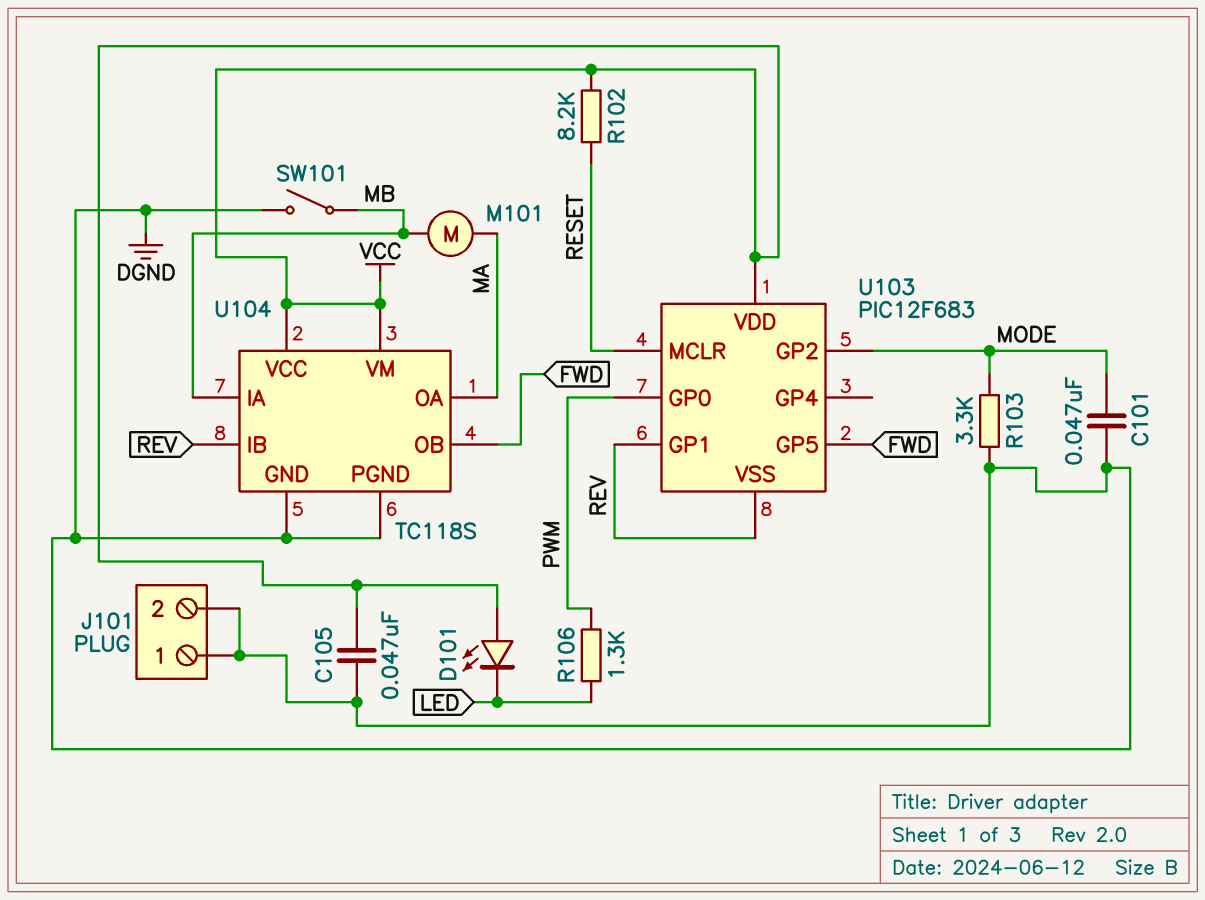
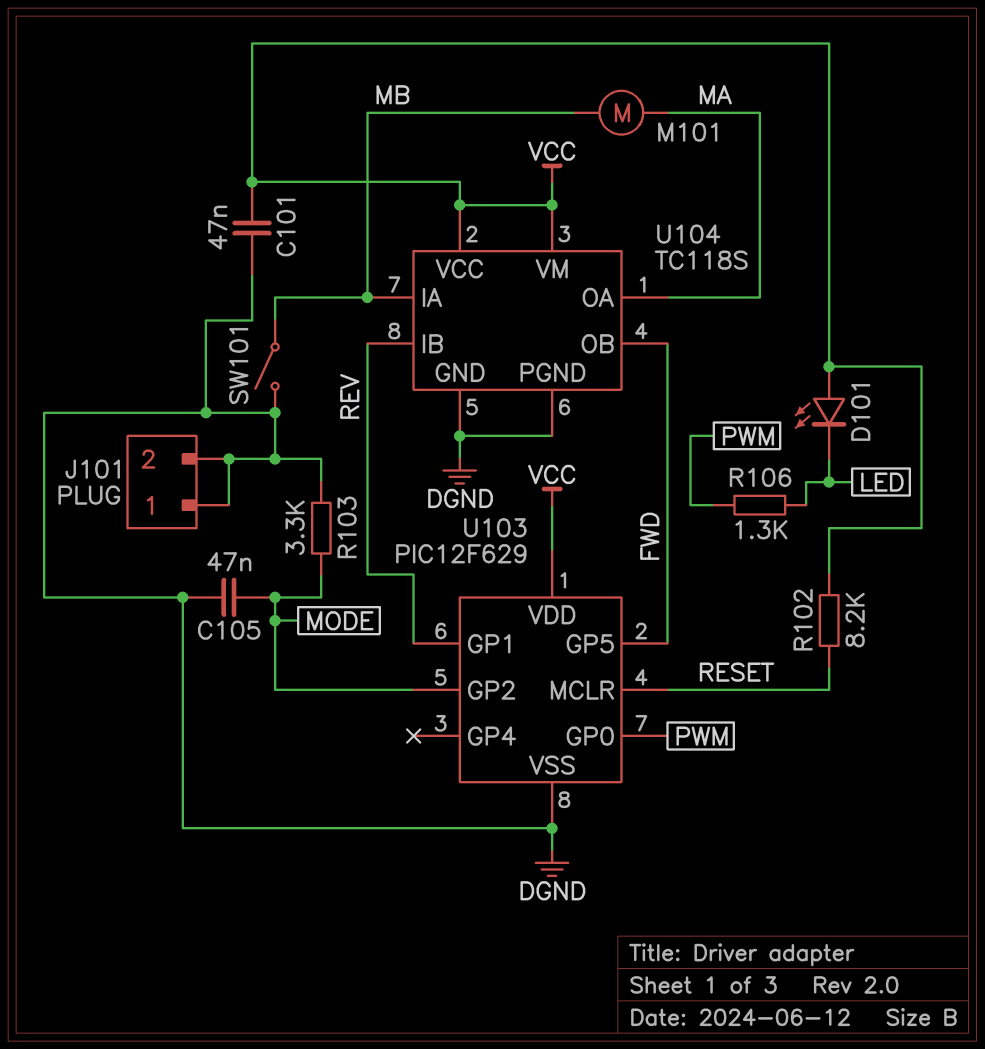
C101: 47nF (DGND, MODE) -> 47nF (DGND, VCC)
C105: 47nF (DGND, VCC) -> 47nF (DGND, MODE)
U103: PIC12F683 -> PIC12F629
U103 pin VSS: REV -> DGND

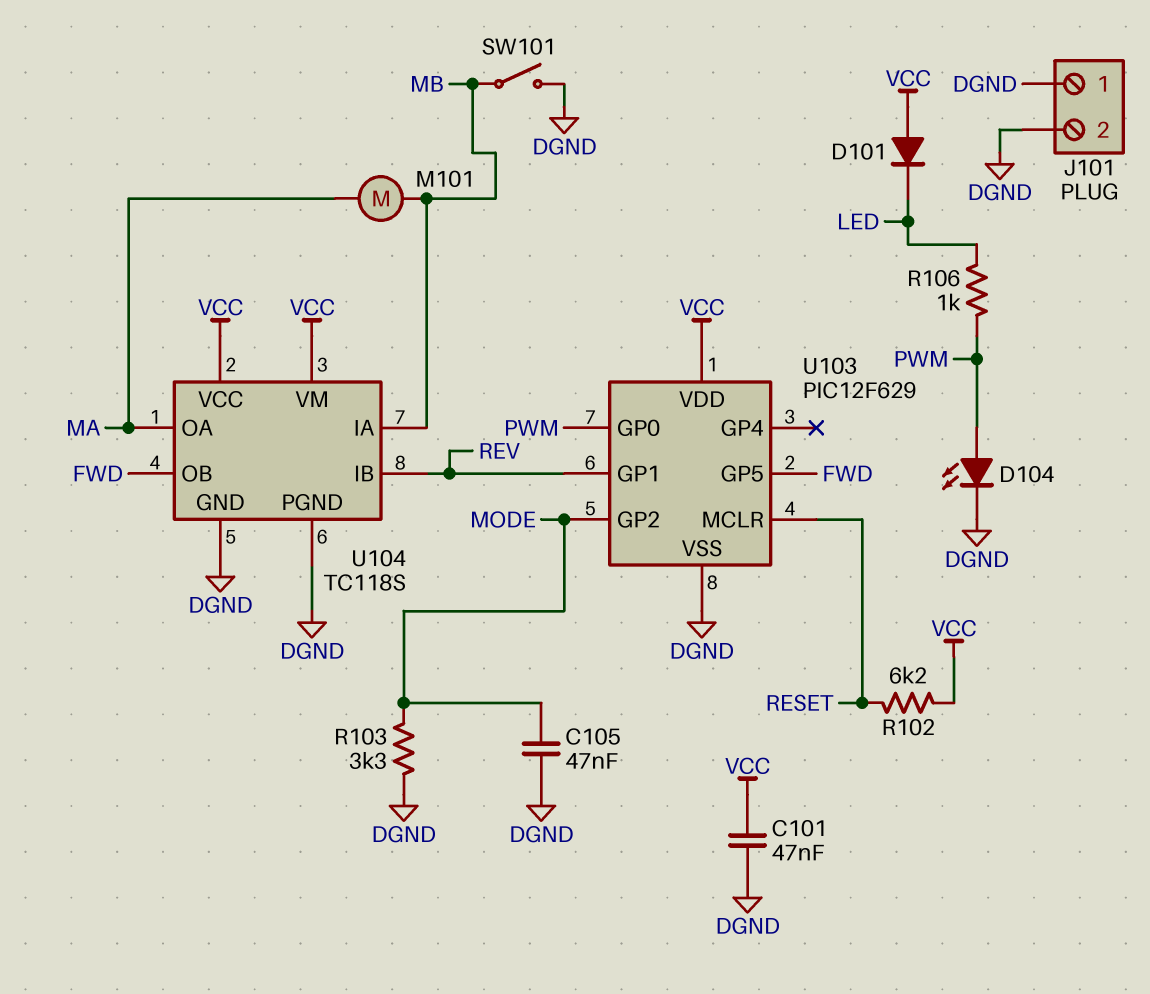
D101: LED (A VCC, K LED) -> diode (A VCC, K LED)
D104: none -> LED (A PWM, K DGND)
R102: 8.2k (RESET, VCC) -> 6.2k (RESET, VCC)
R106: 1.3k (LED, PWM) -> 1k (LED, PWM)

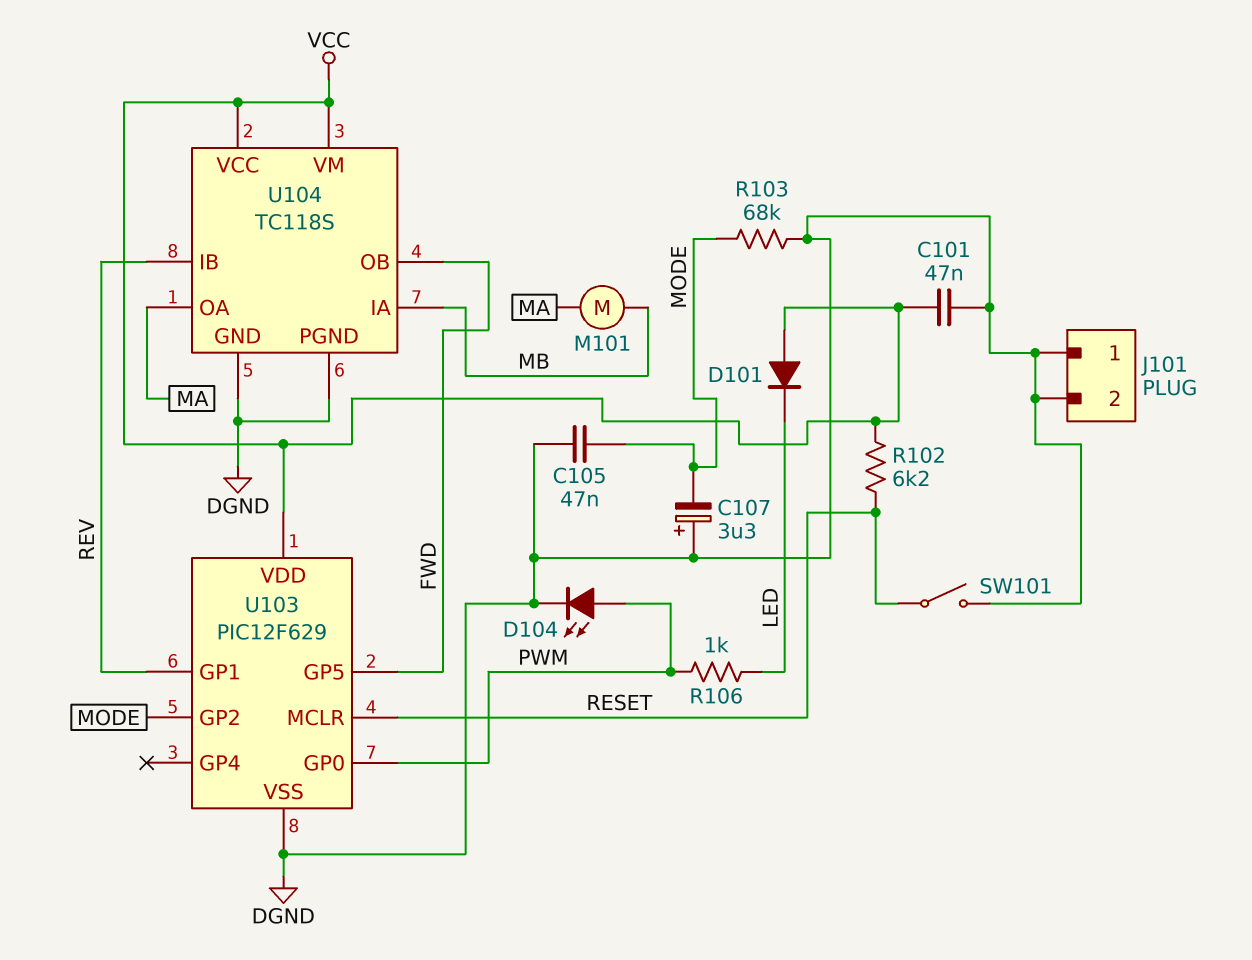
C107: none -> 3.3uF (plus DGND, minus MODE)
R103: 3.3k (DGND, MODE) -> 68k (DGND, MODE)
SW101: switch (DGND, MB) -> switch (DGND, RESET)

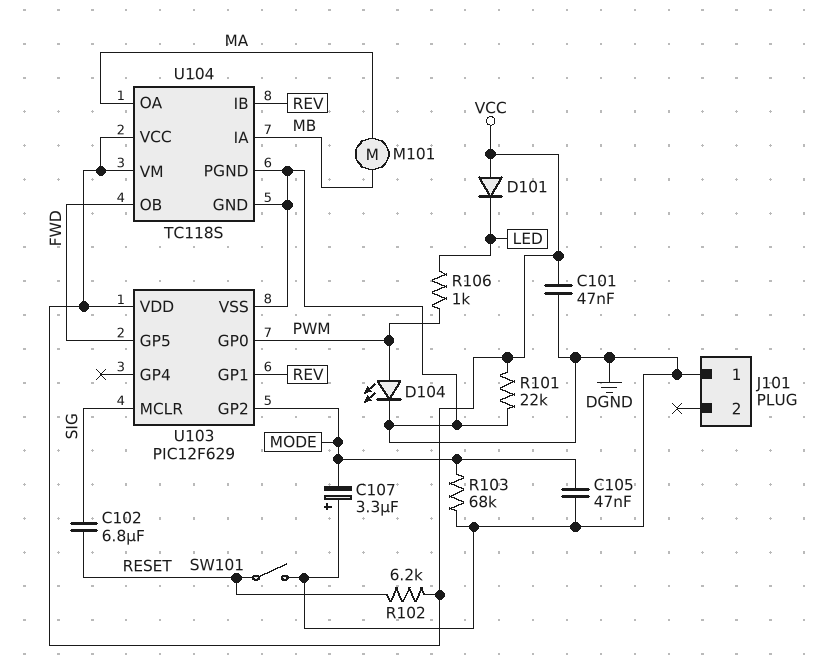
C102: none -> 6.8uF (RESET, SIG)
J101 pin 2: DGND -> none
R101: none -> 22k (DGND, VCC)
U103 pin MCLR: RESET -> SIG

